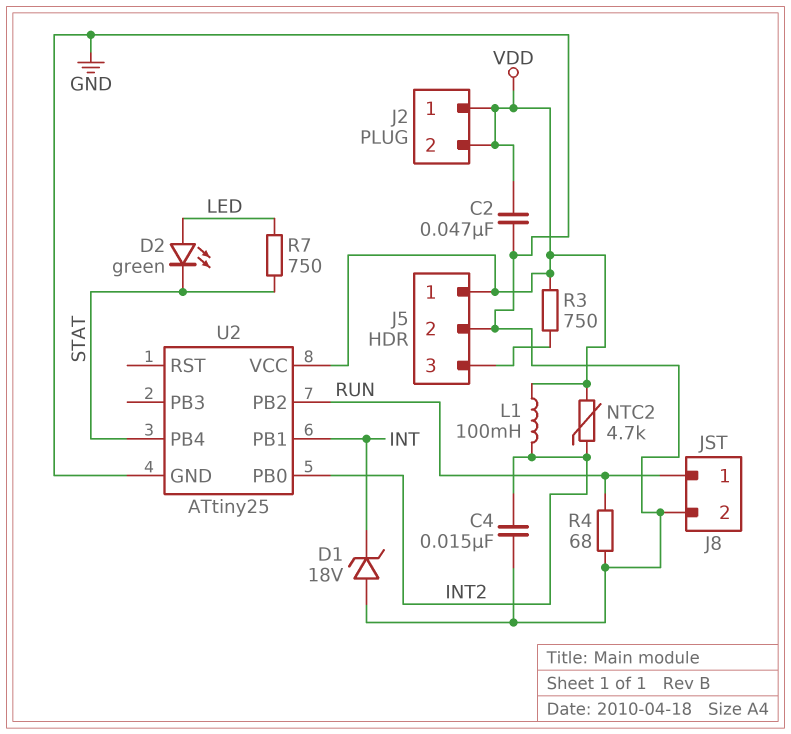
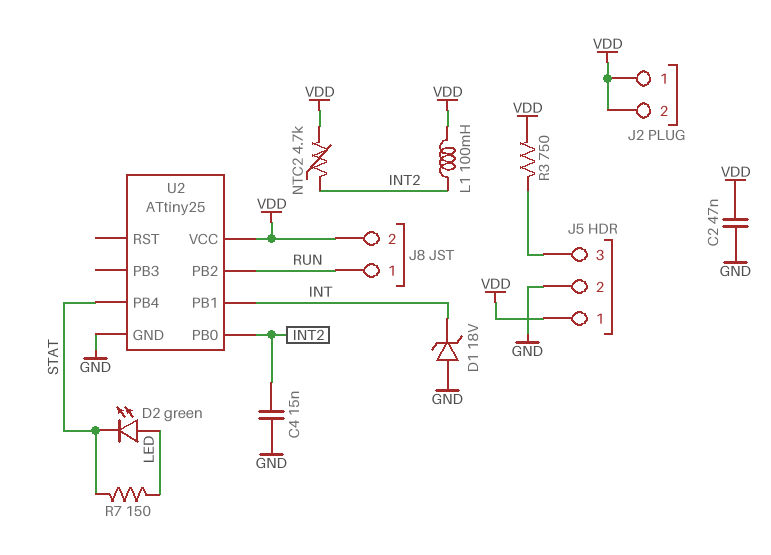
J8 pin 2: GND -> VDD
R4: 68 (GND, RUN) -> none
R7: 750 (LED, STAT) -> 150 (LED, STAT)

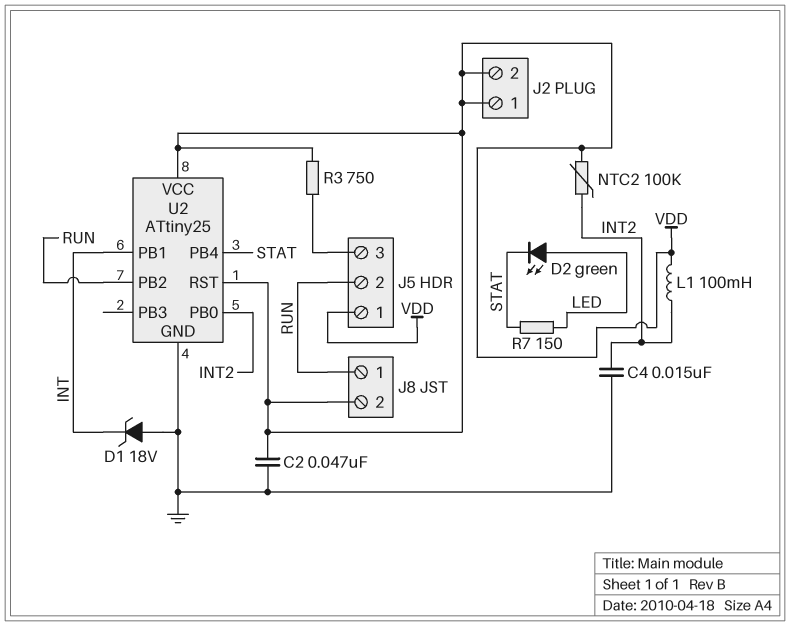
J5 pin 2: GND -> RUN
NTC2: 4.7k (INT2, VDD) -> 100k (INT2, VDD)
U2 pin RST: none -> VDD

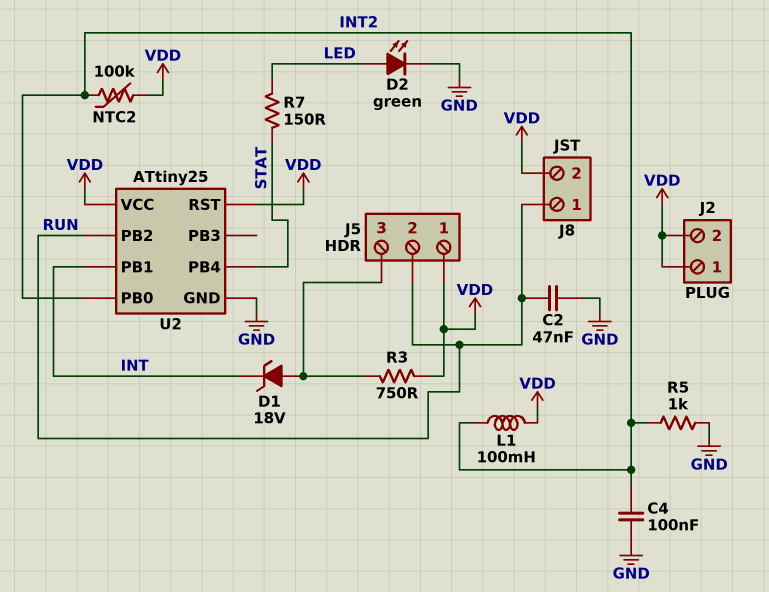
C2: 47nF (GND, VDD) -> 47nF (GND, RUN)
C4: 15nF (GND, INT2) -> 100nF (GND, INT2)
D1: zener 18V (A GND, K INT) -> zener 18V (A J5/3, K INT)
D2: LED green (A LED, K STAT) -> LED green (A LED, K GND)
R5: none -> 1k (GND, INT2)

